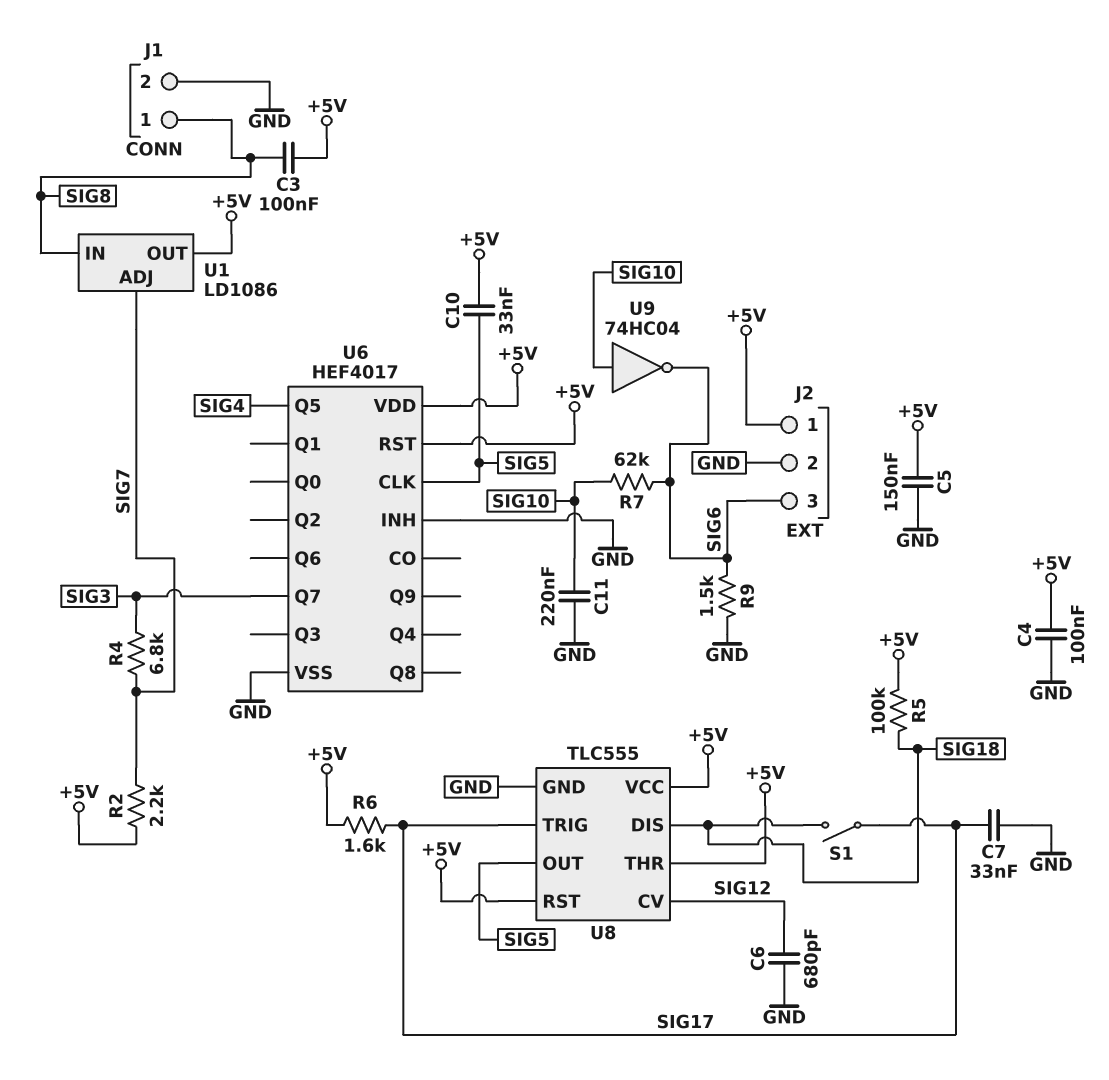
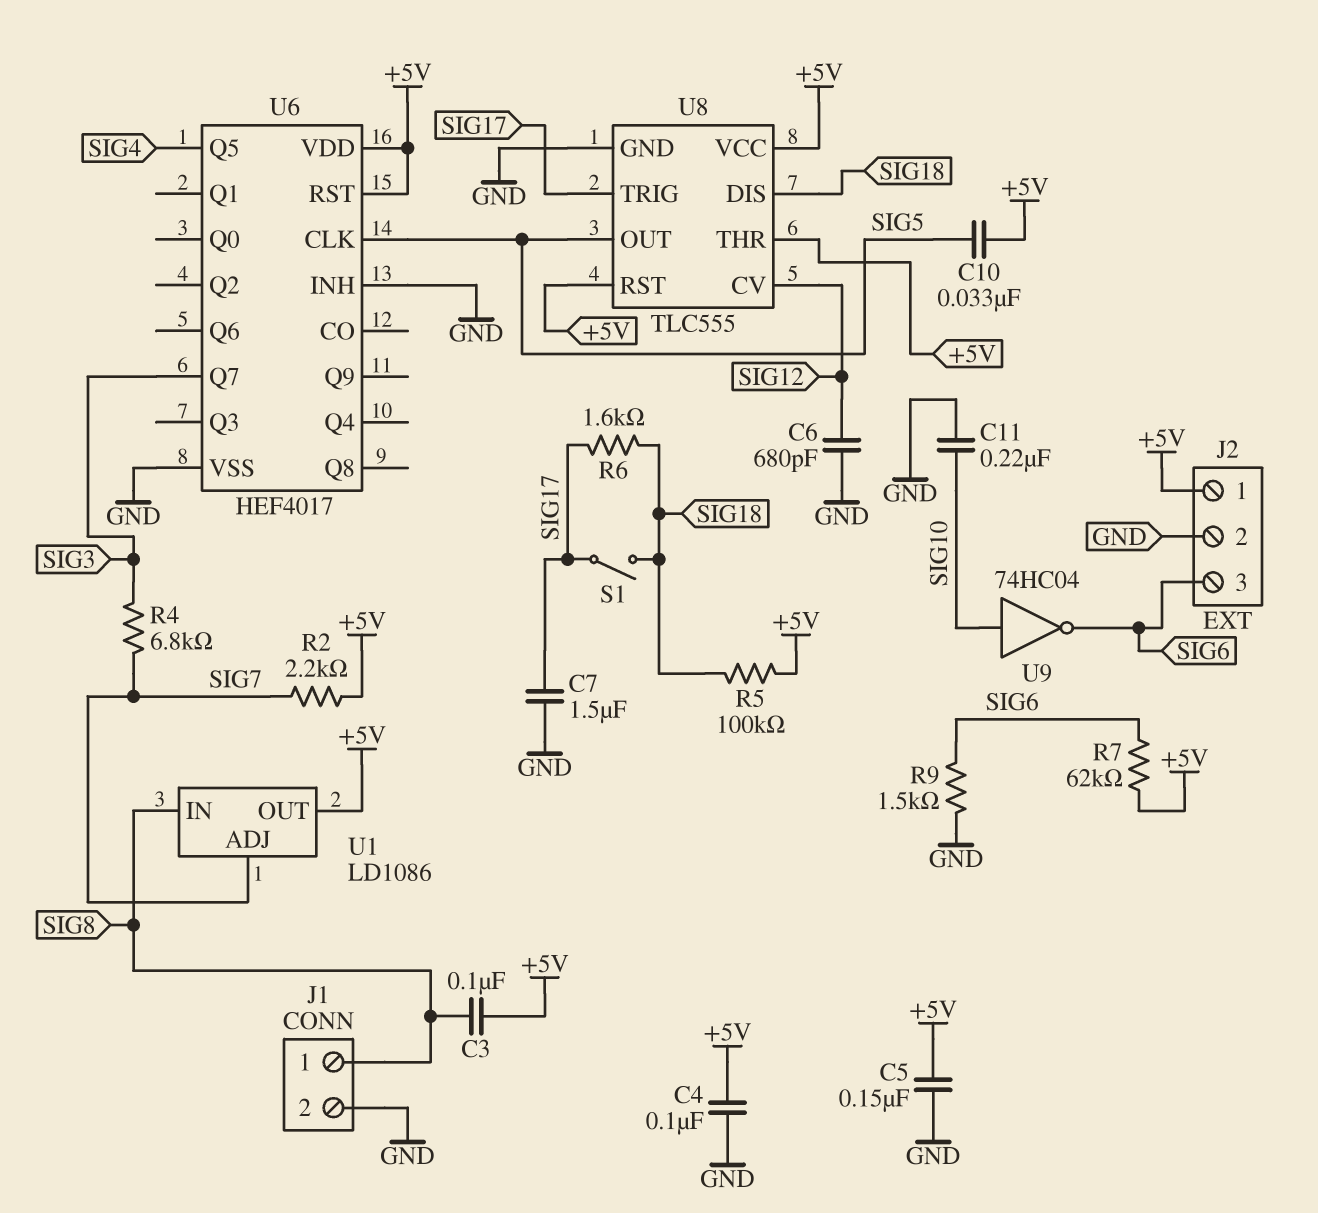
C7: 33nF (GND, SIG17) -> 1.5uF (GND, SIG17)
R6: 1.6k (+5V, SIG17) -> 1.6k (SIG17, SIG18)
R7: 62k (SIG6, SIG10) -> 62k (+5V, SIG6)

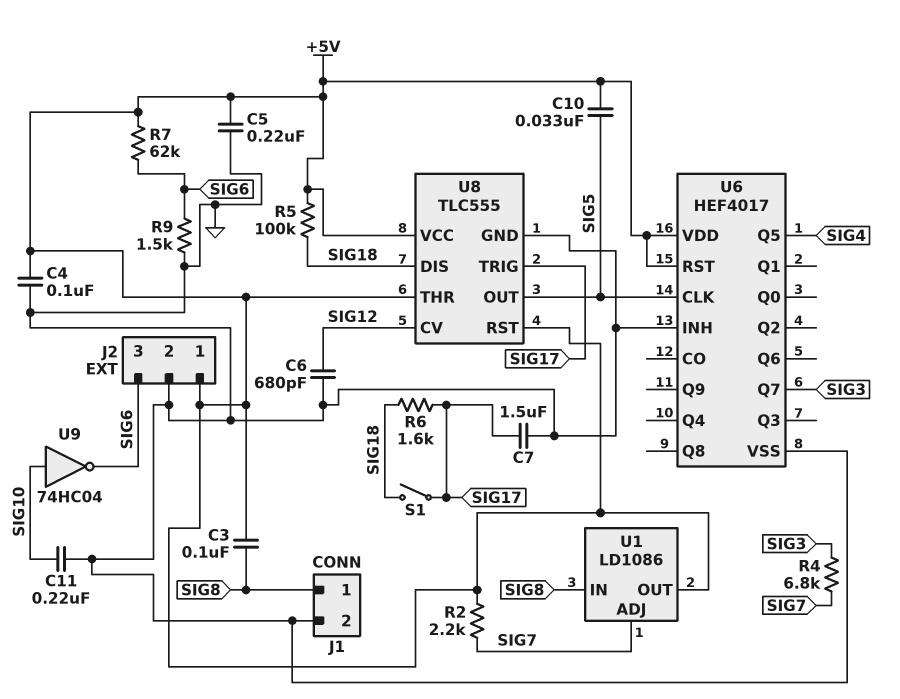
C5: 150nF (+5V, GND) -> 220nF (+5V, GND)

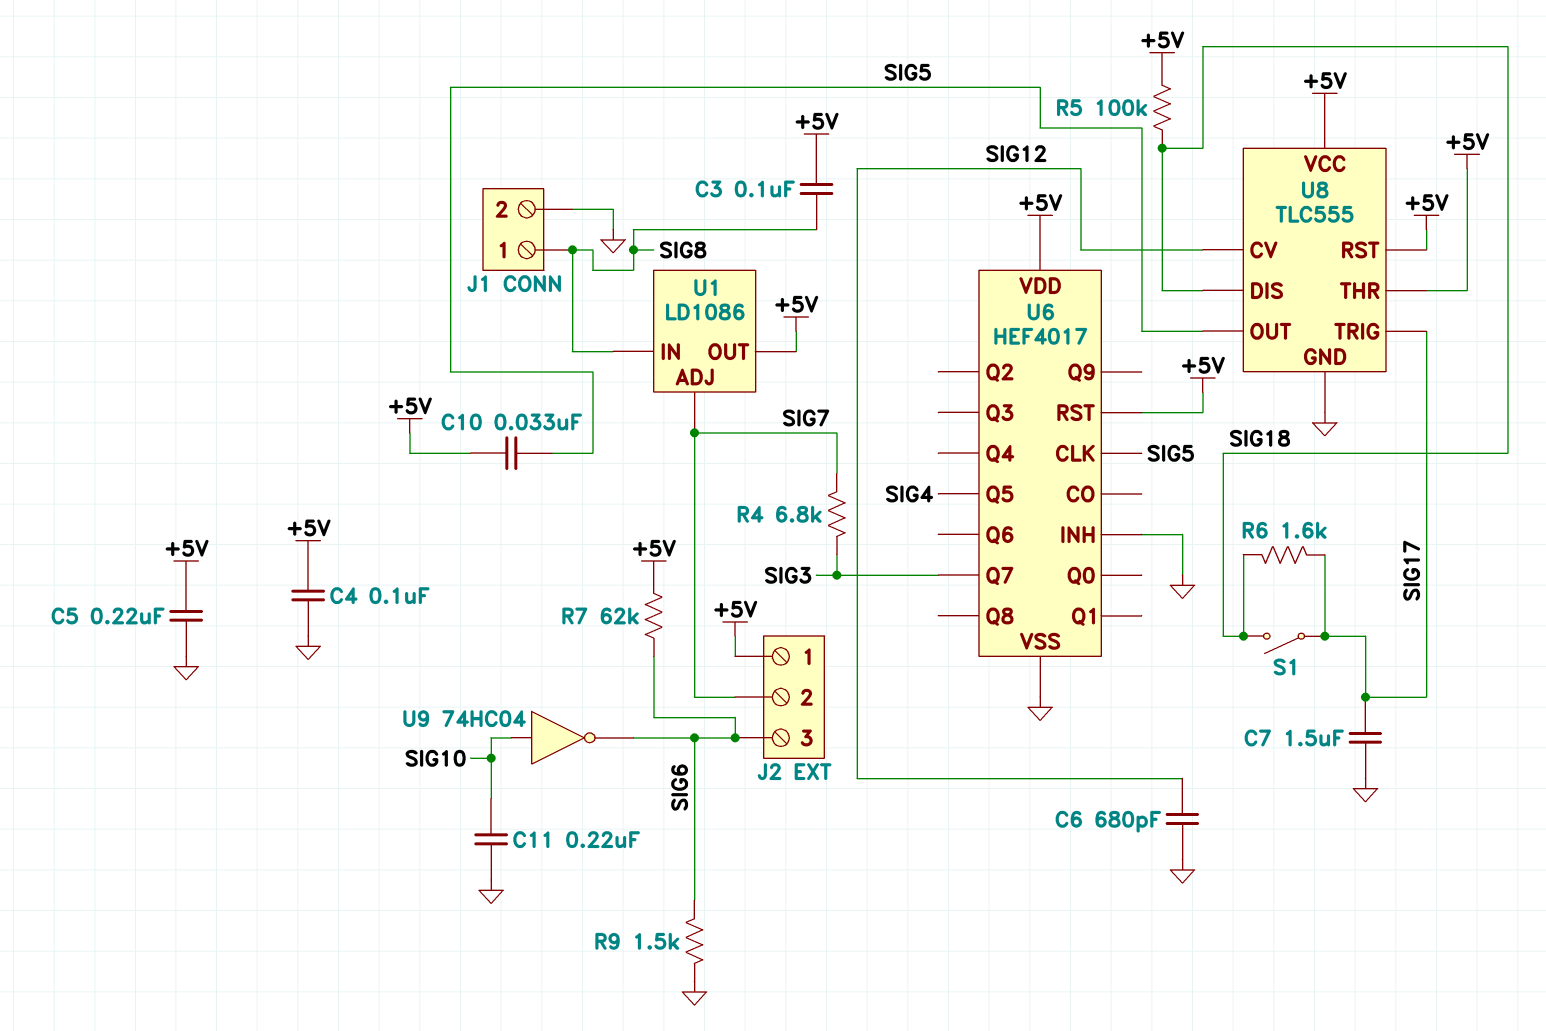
J2 pin 2: GND -> SIG7
R2: 2.2k (+5V, SIG7) -> none

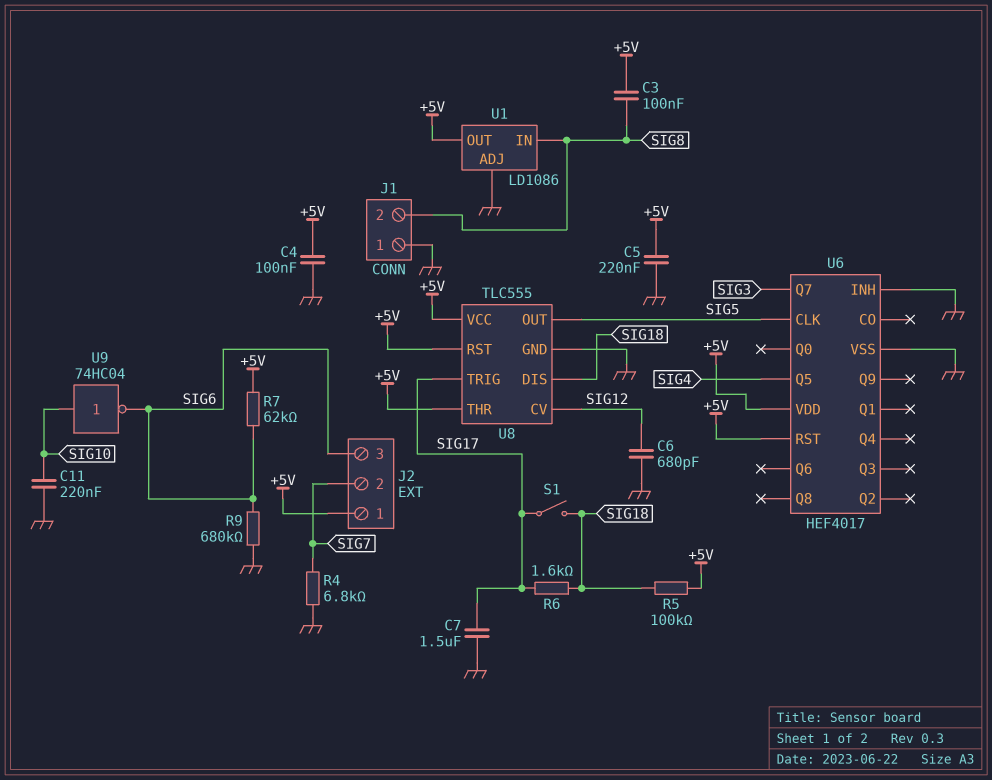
C10: 33nF (+5V, SIG5) -> none
J1 pin 1: SIG8 -> GND
J1 pin 2: GND -> SIG8
R4: 6.8k (SIG3, SIG7) -> 6.8k (GND, SIG7)
R9: 1.5k (GND, SIG6) -> 680k (GND, SIG6)
U1 pin ADJ: SIG7 -> GND

